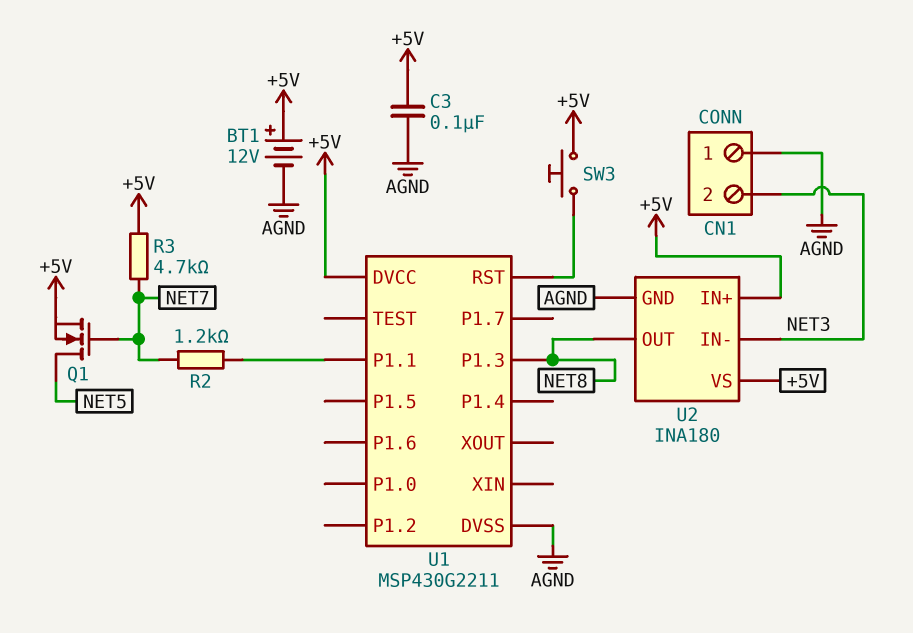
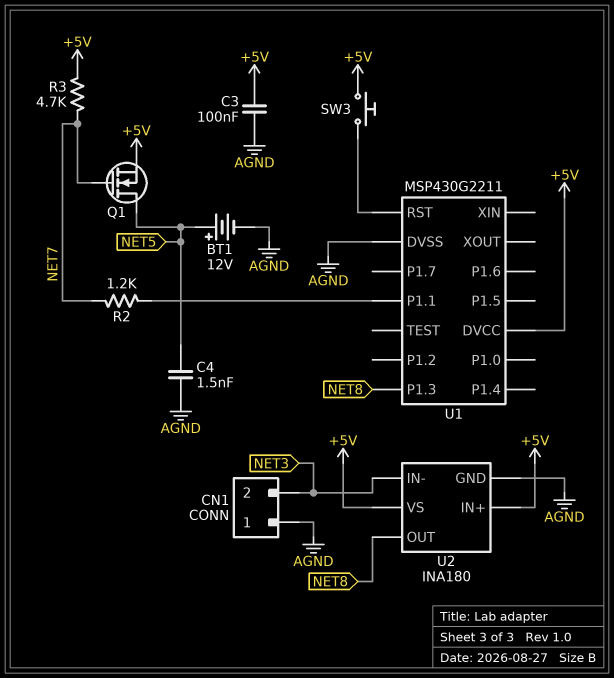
BT1: 12V (plus +5V, minus AGND) -> 12V (plus NET5, minus AGND)
C4: none -> 1.5nF (AGND, NET5)

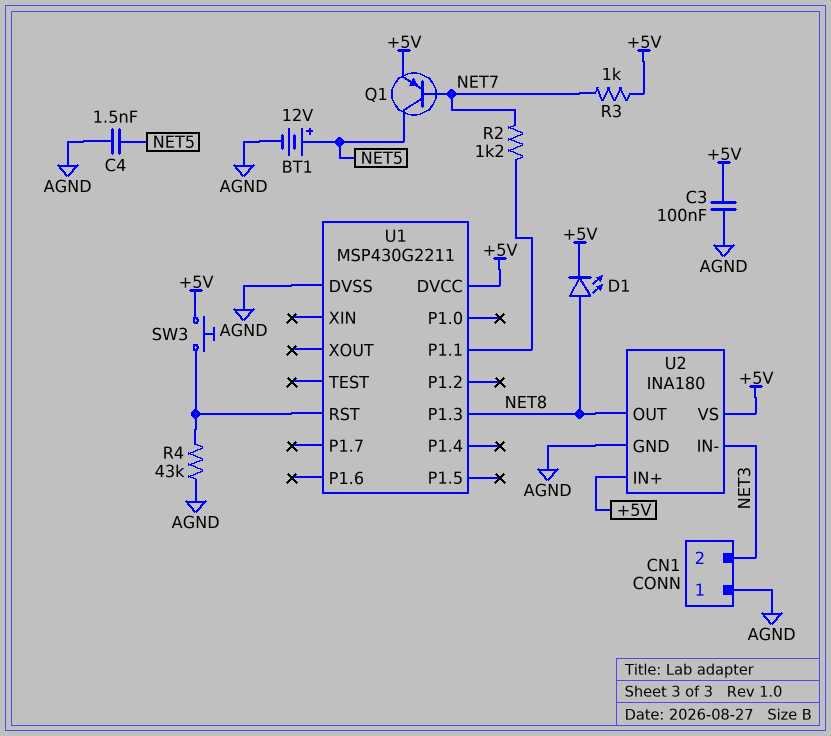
D1: none -> LED (A NET8, K +5V)
Q1: NMOS (G NET7, D NET5, S +5V) -> PNP (B NET7, C NET5, E +5V)
R3: 4.7k (+5V, NET7) -> 1k (+5V, NET7)
R4: none -> 43k (AGND, U1/RST)

